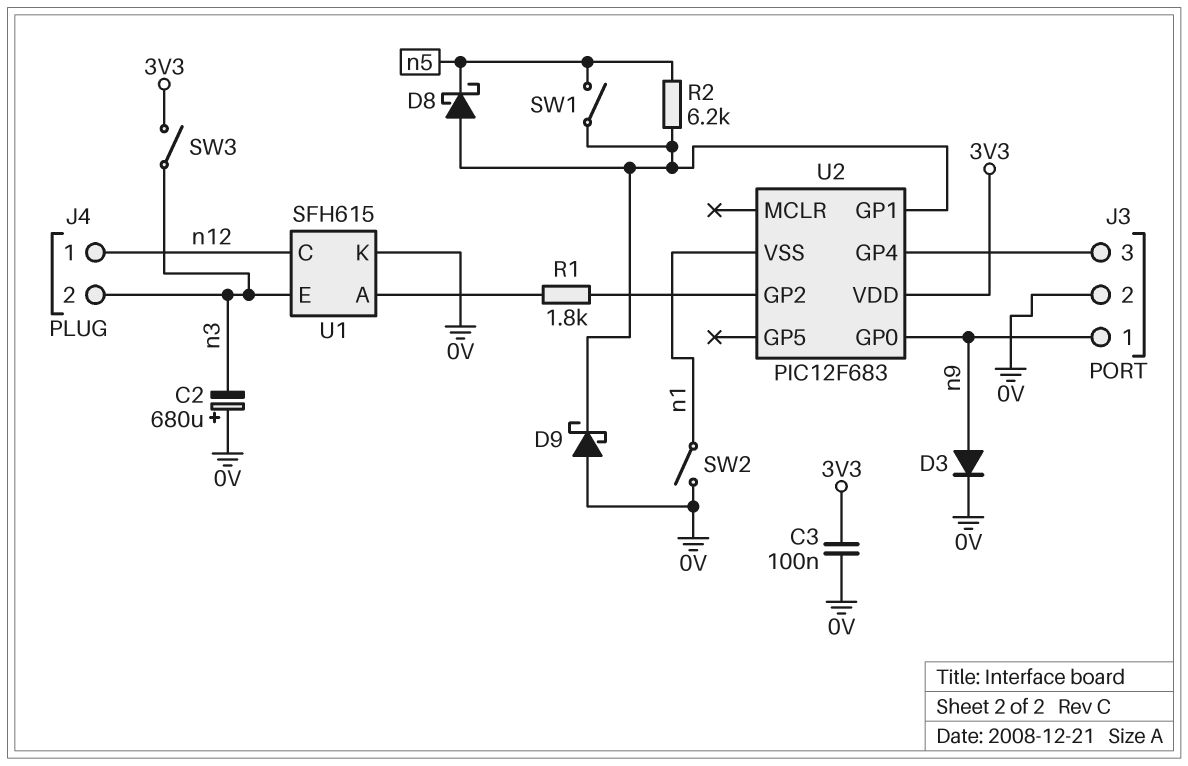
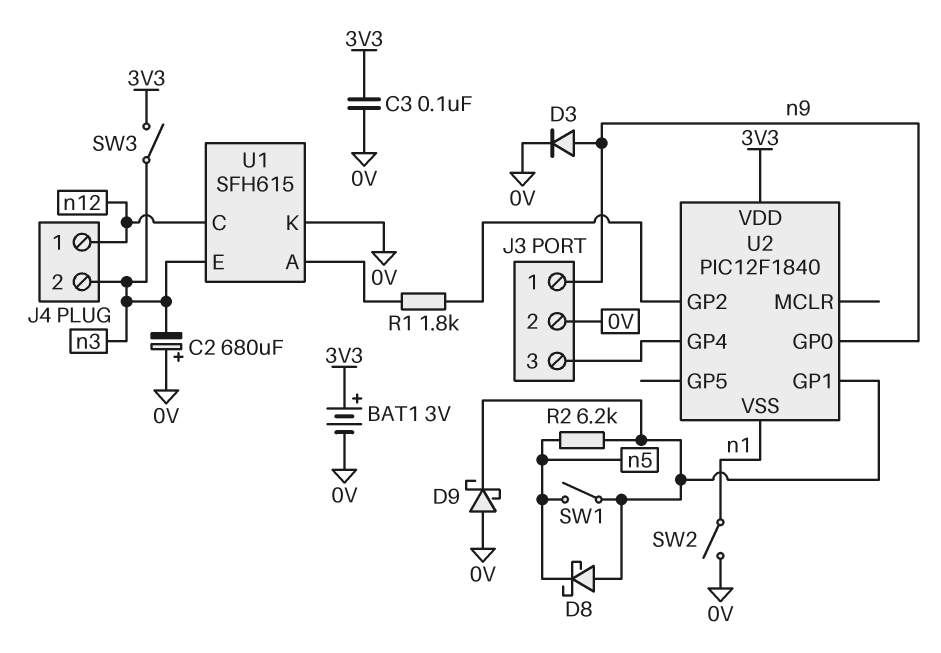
BAT1: none -> 3V (plus 3V3, minus 0V)
U2: PIC12F683 -> PIC12F1840

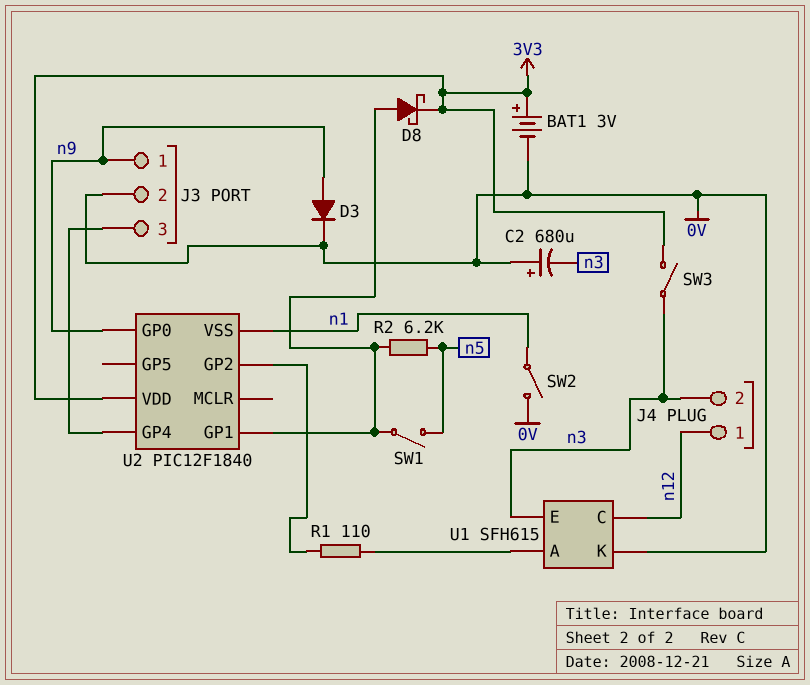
C3: 100nF (0V, 3V3) -> none
D8: schottky (A U2/GP1, K n5) -> schottky (A U2/GP1, K 3V3)
D9: schottky (A 0V, K U2/GP1) -> none
R1: 1.8k (U1/A, U2/GP2) -> 110 (U1/A, U2/GP2)

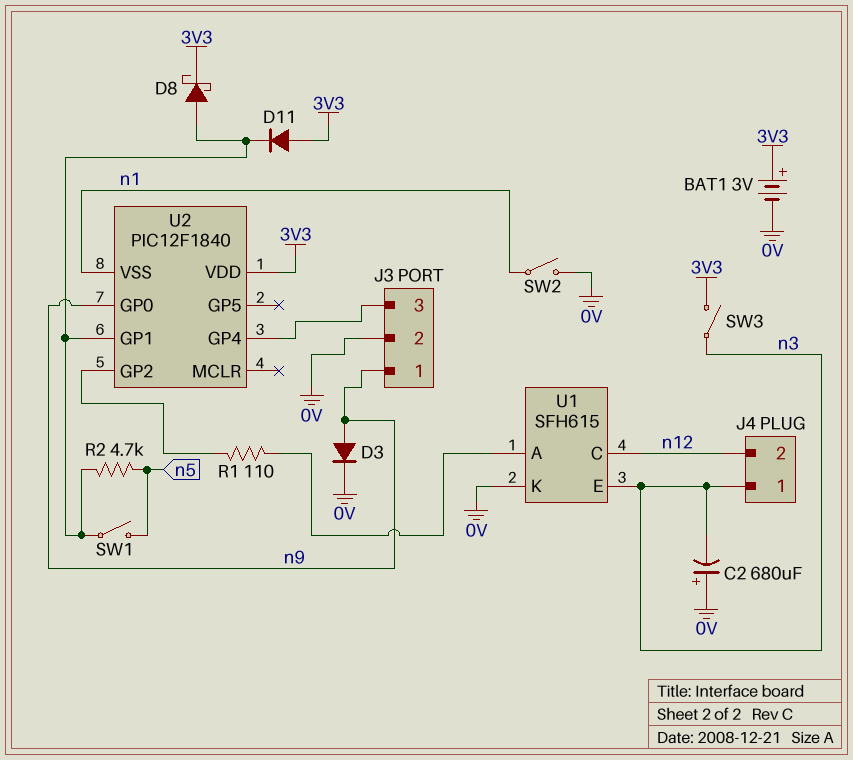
D11: none -> diode (A 3V3, K U2/GP1)
J4 pin 1: n12 -> n3
J4 pin 2: n3 -> n12
R2: 6.2k (U2/GP1, n5) -> 4.7k (U2/GP1, n5)

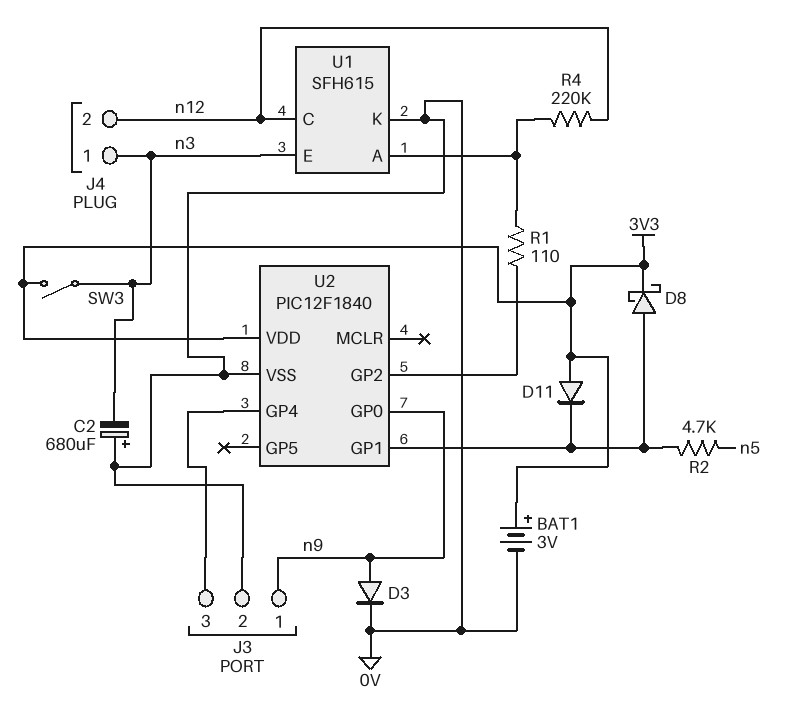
R4: none -> 220k (U1/A, n12)
SW1: switch (U2/GP1, n5) -> none
SW2: switch (0V, n1) -> none
U2 pin VSS: n1 -> 0V

